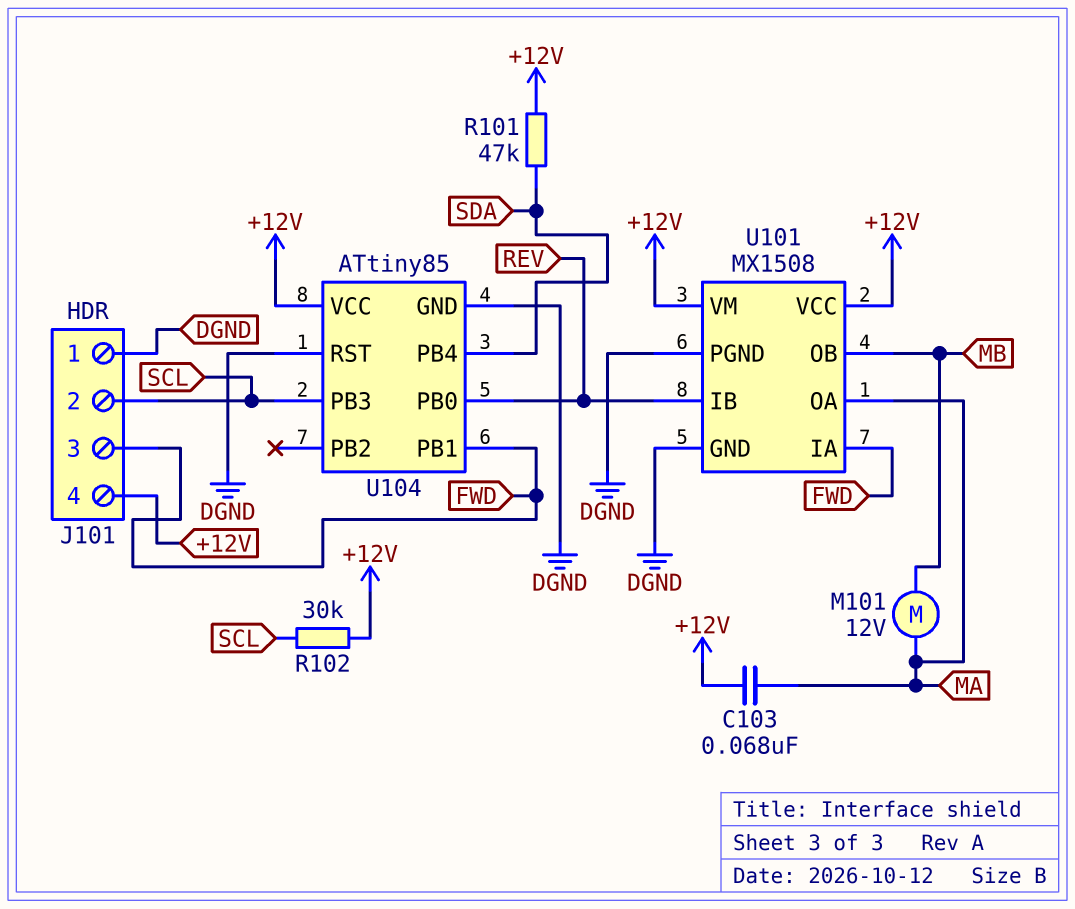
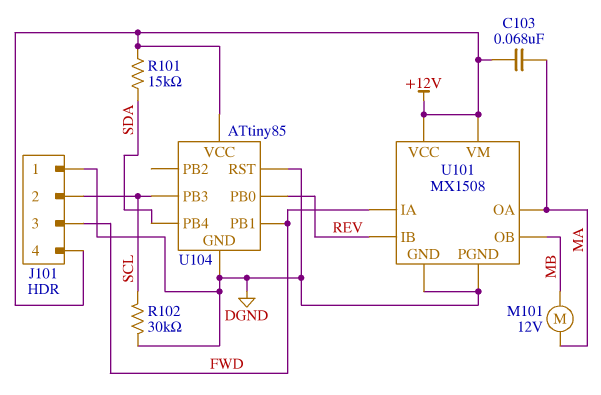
R101: 47k (+12V, SDA) -> 15k (+12V, SDA)
R102: 30k (+12V, SCL) -> 30k (DGND, SCL)

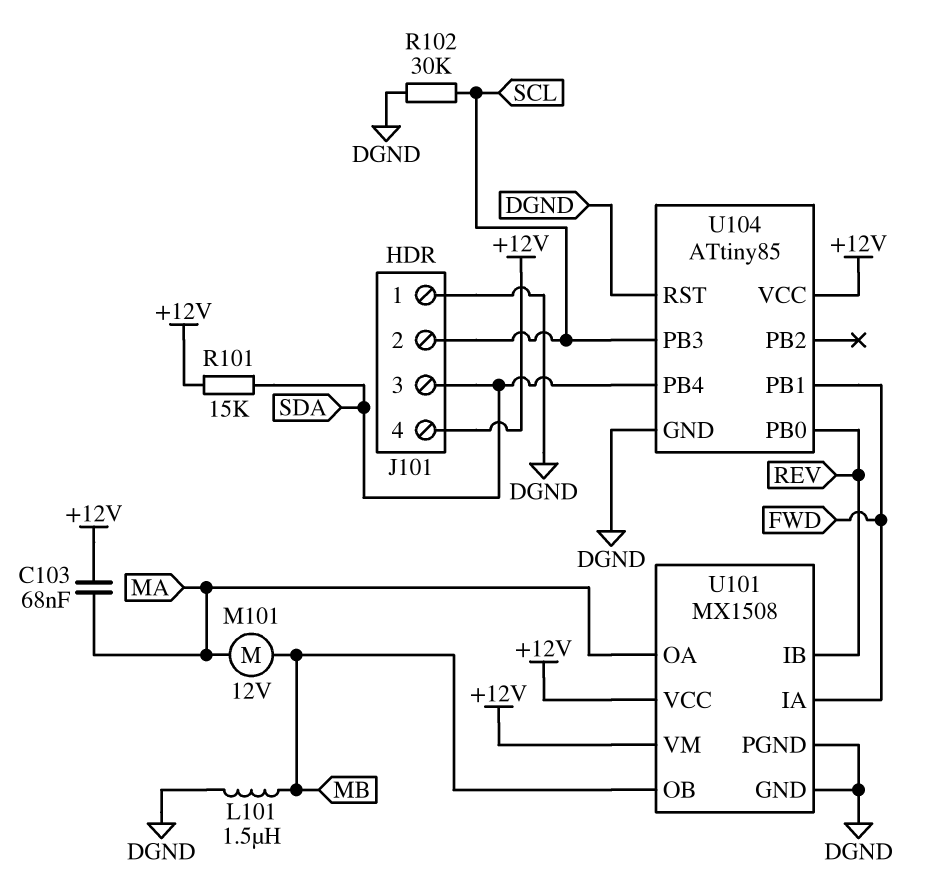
J101 pin 3: FWD -> SDA
L101: none -> 1.5uH (DGND, MB)

